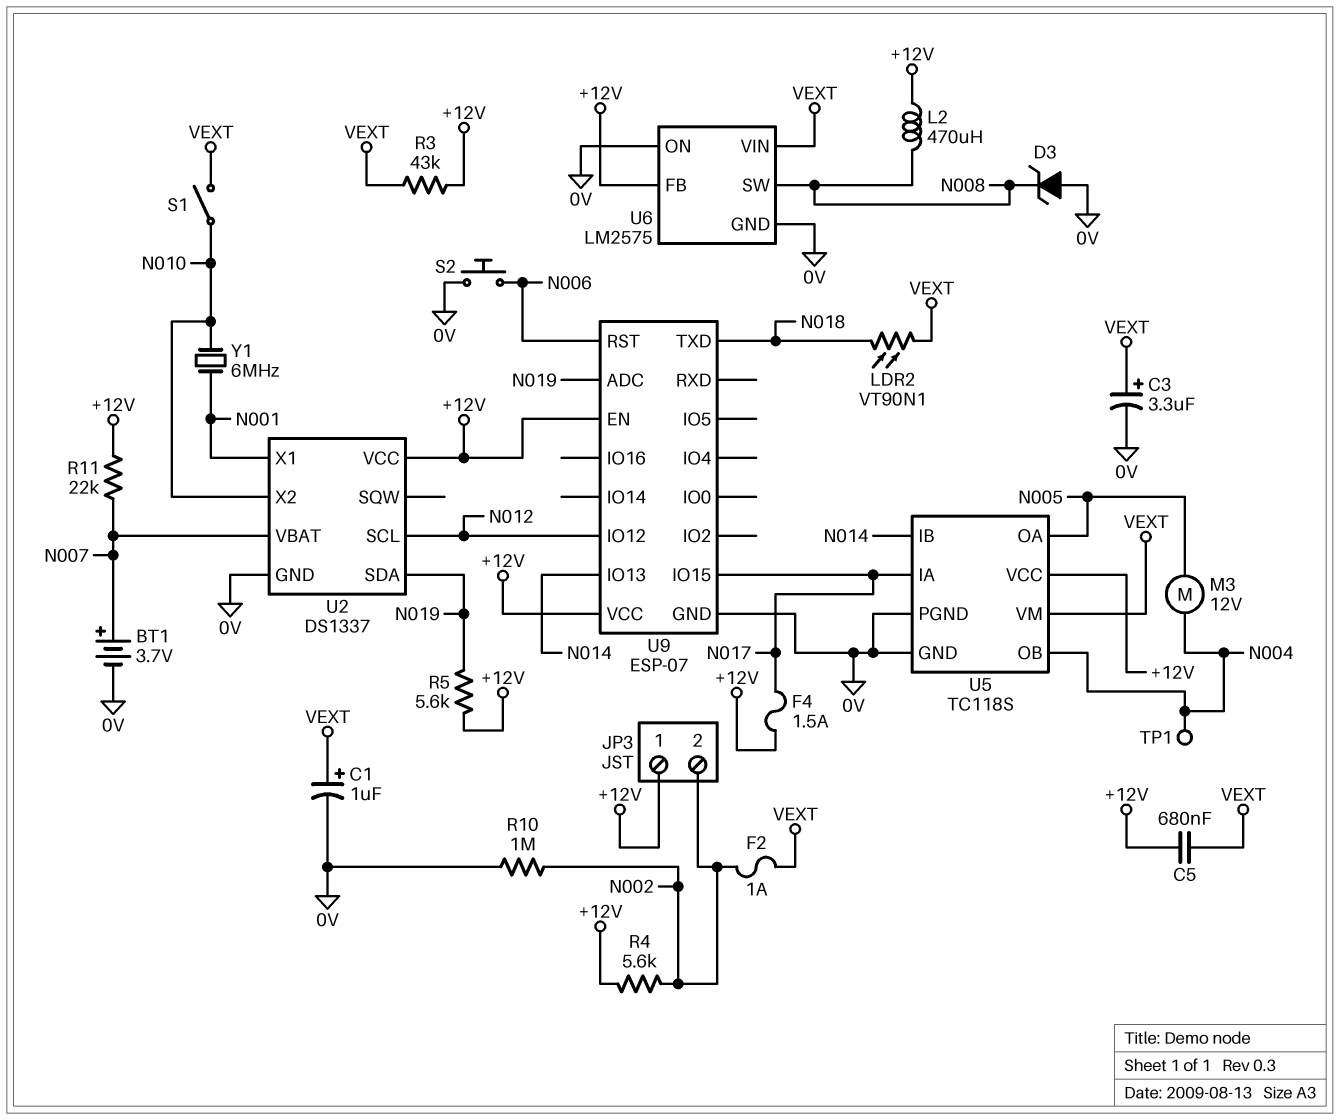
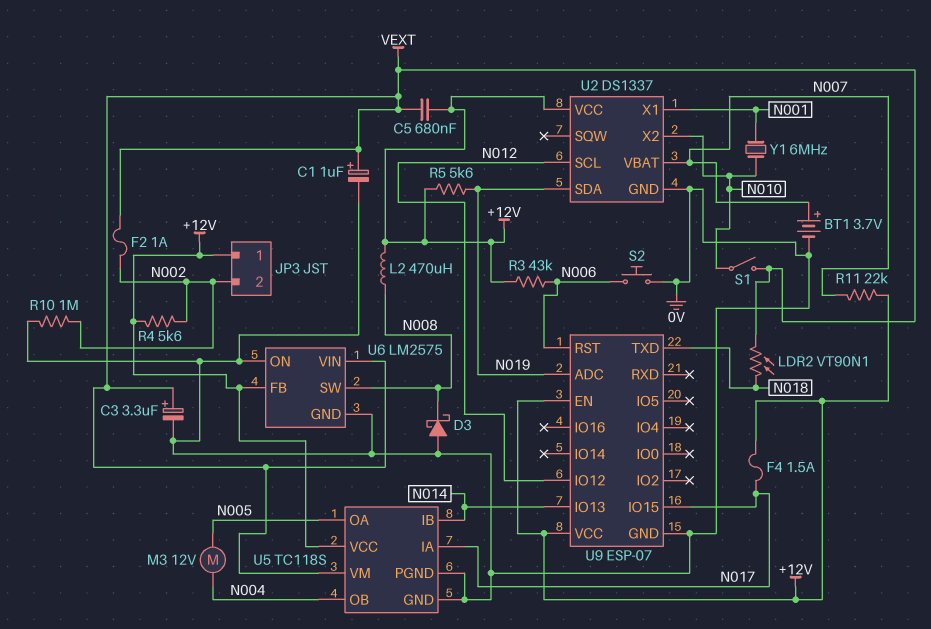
D3: zener (A 0V, K N008) -> schottky (A 0V, K N008)
R3: 43k (+12V, VEXT) -> 43k (+12V, N006)
TP1: test point (N004) -> none

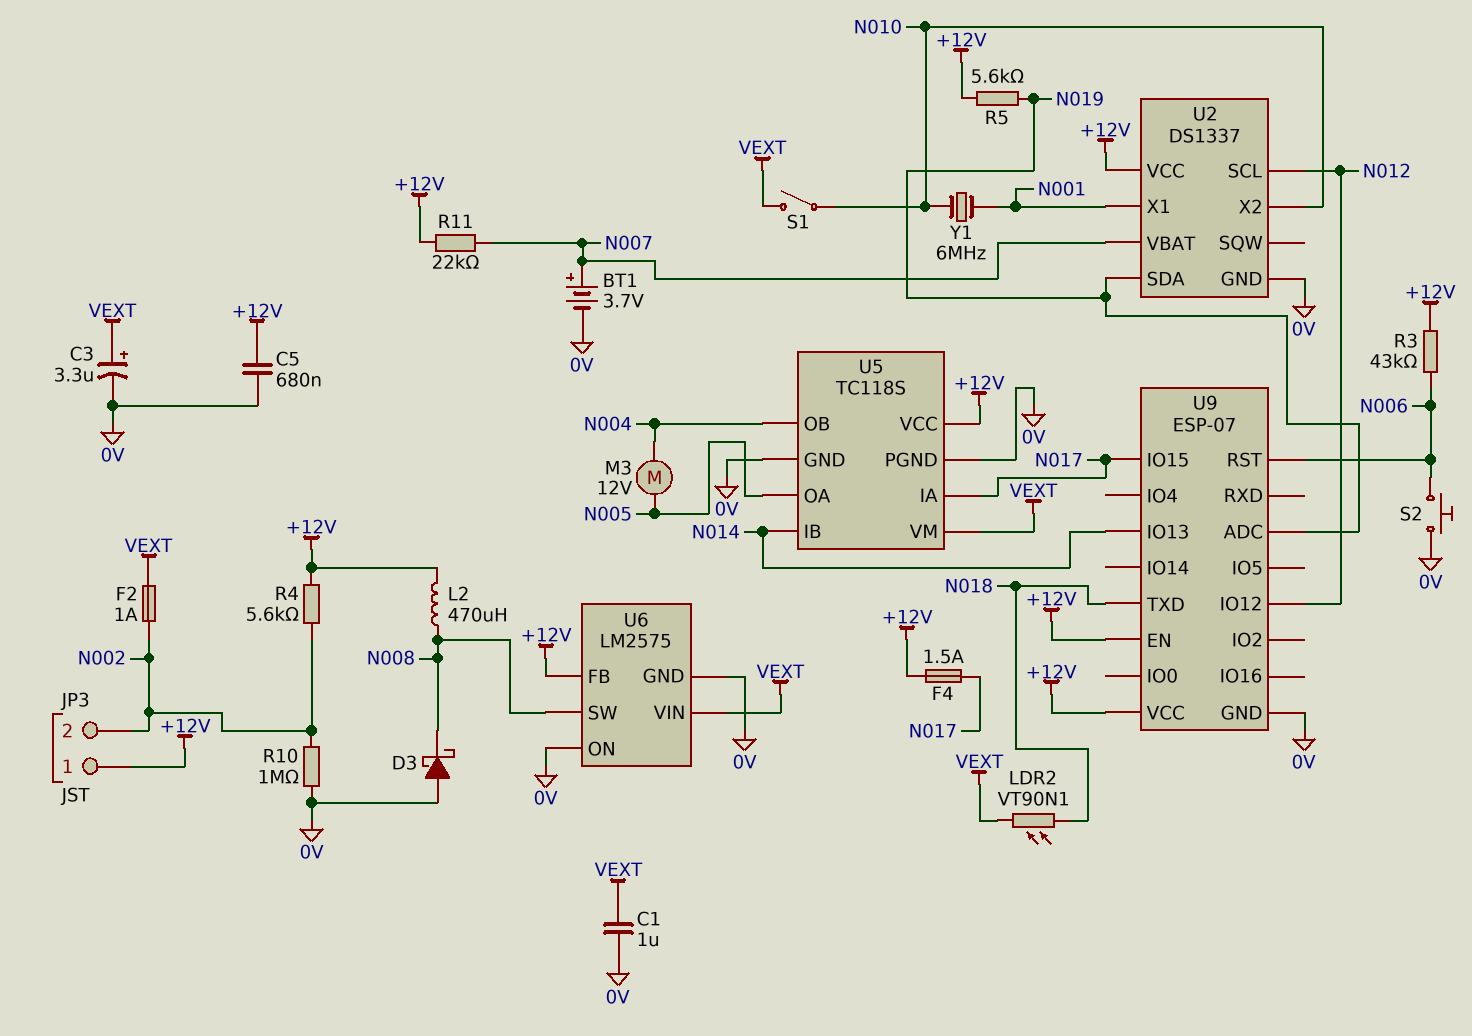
C1: 1uF (plus VEXT, minus 0V) -> 1uF (0V, VEXT)
C5: 680nF (+12V, VEXT) -> 680nF (+12V, 0V)

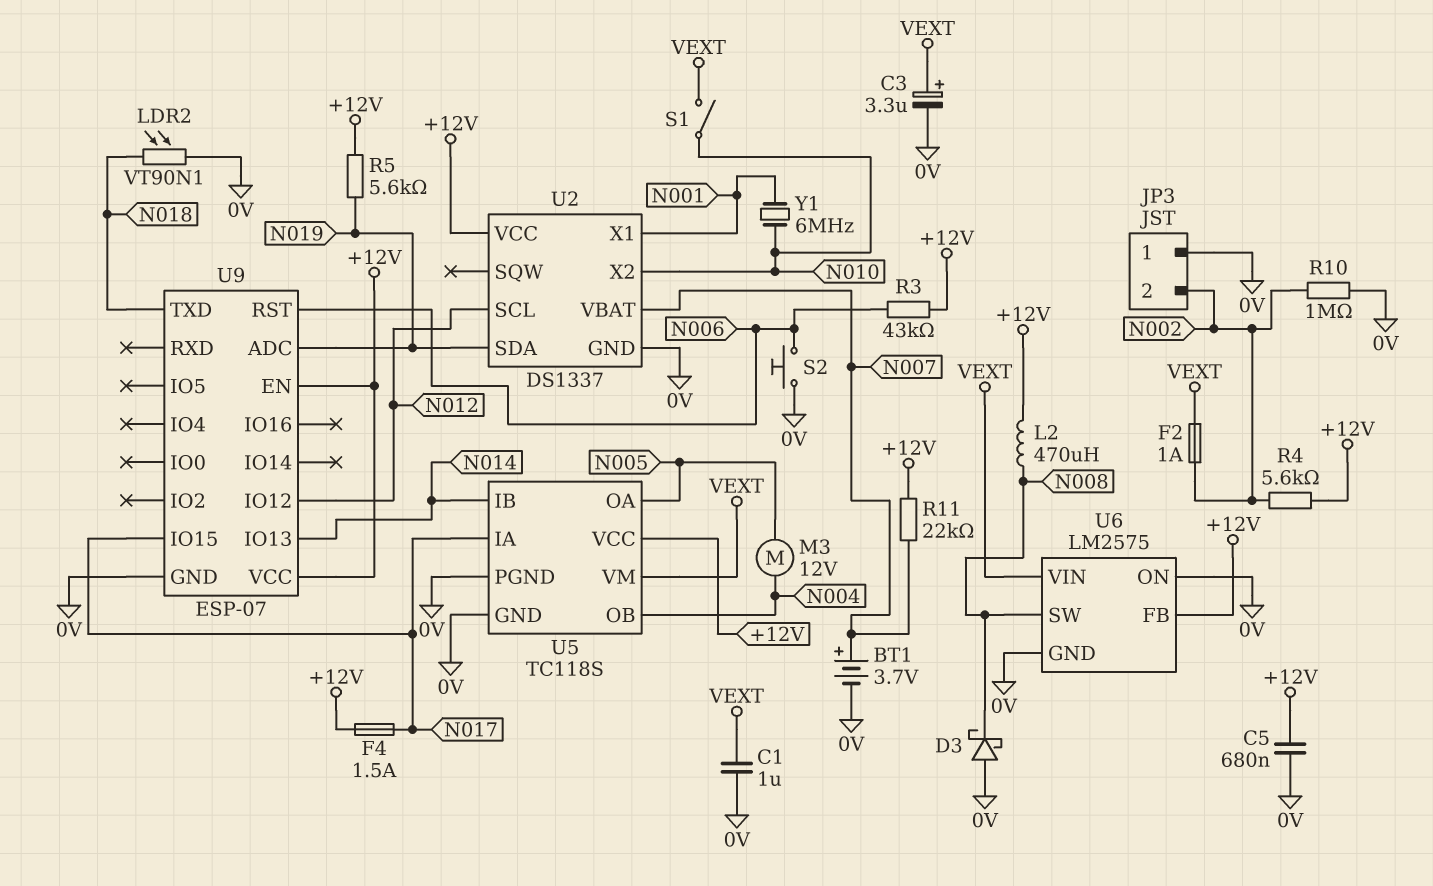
JP3 pin 1: +12V -> 0V
LDR2: VT90N1 (N018, VEXT) -> VT90N1 (0V, N018)

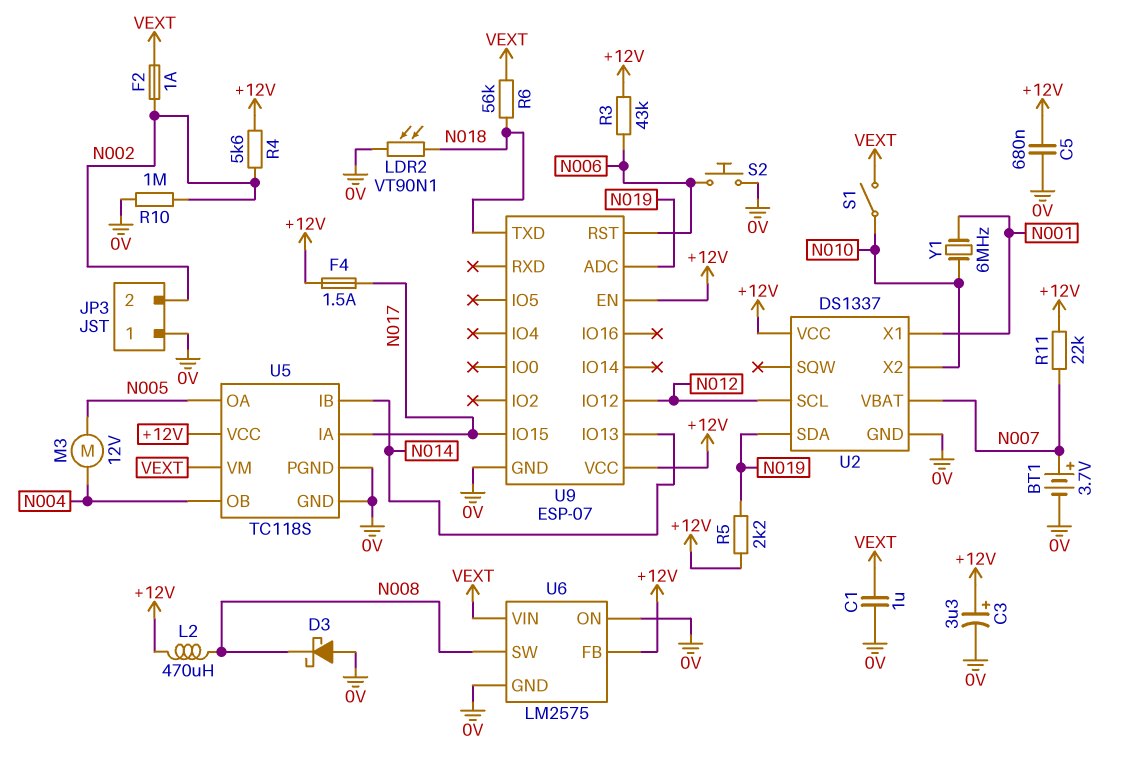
C3: 3.3uF (plus VEXT, minus 0V) -> 3.3uF (plus +12V, minus 0V)
R5: 5.6k (+12V, N019) -> 2.2k (+12V, N019)
R6: none -> 56k (N018, VEXT)

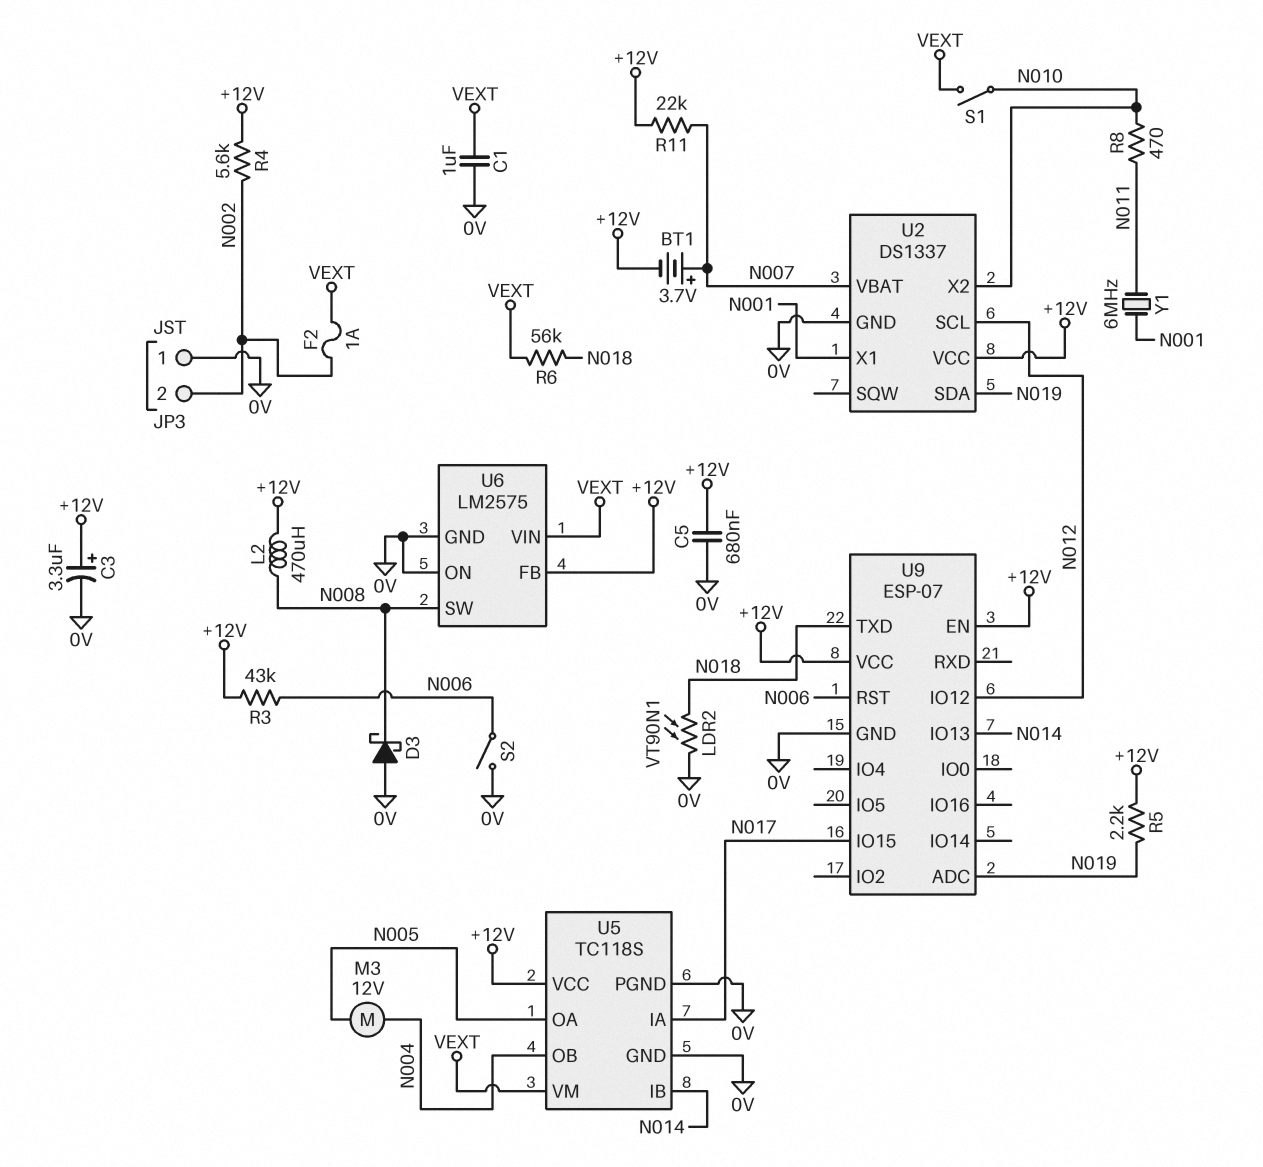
BT1: 3.7V (plus N007, minus 0V) -> 3.7V (plus N007, minus +12V)
F4: 1.5A (+12V, N017) -> none
R8: none -> 470 (N010, N011)
R10: 1M (0V, N002) -> none
S2: button (0V, N006) -> switch (0V, N006)
Y1: 6MHz (N001, N010) -> 6MHz (N001, N011)

